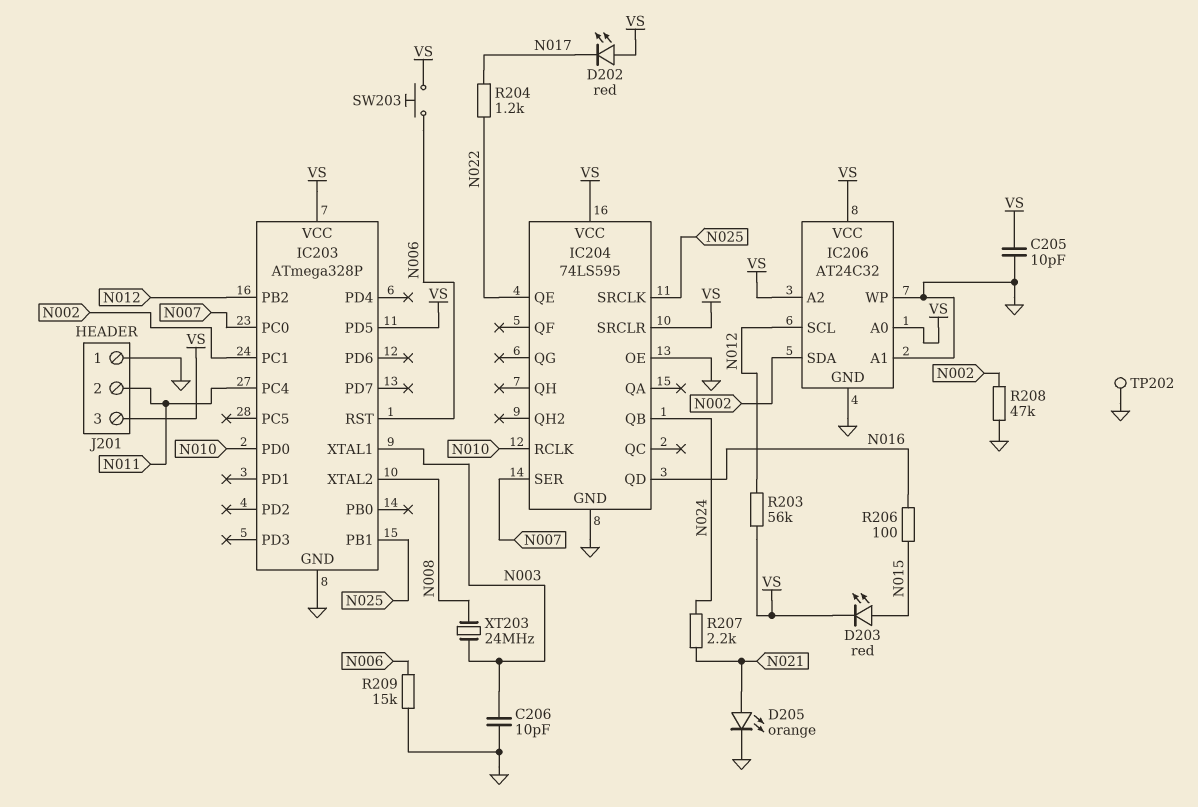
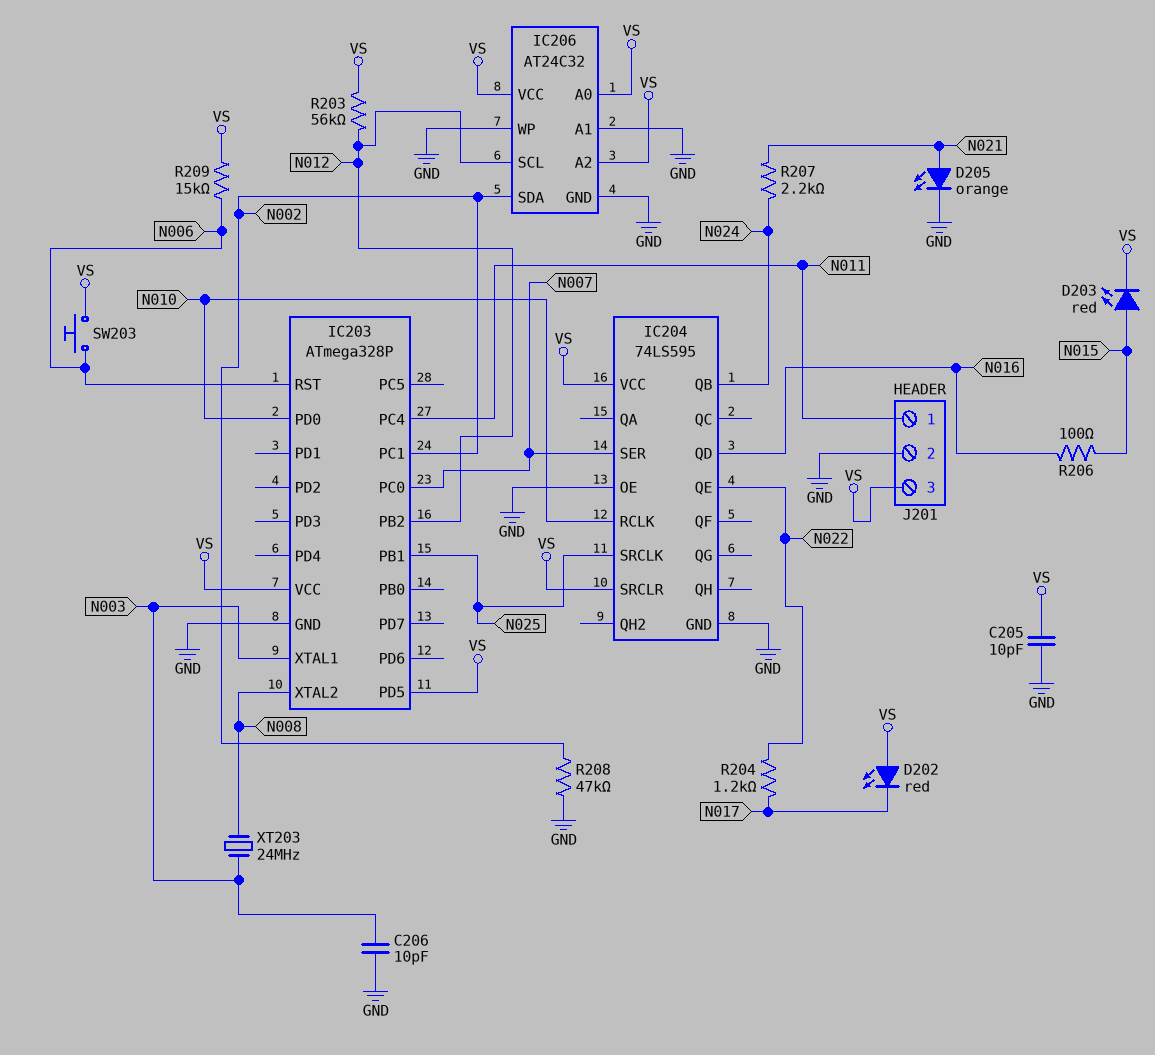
J201 pin 1: GND -> N011
J201 pin 2: N011 -> GND
R209: 15k (GND, N006) -> 15k (N006, VS)
TP202: test point (GND) -> none

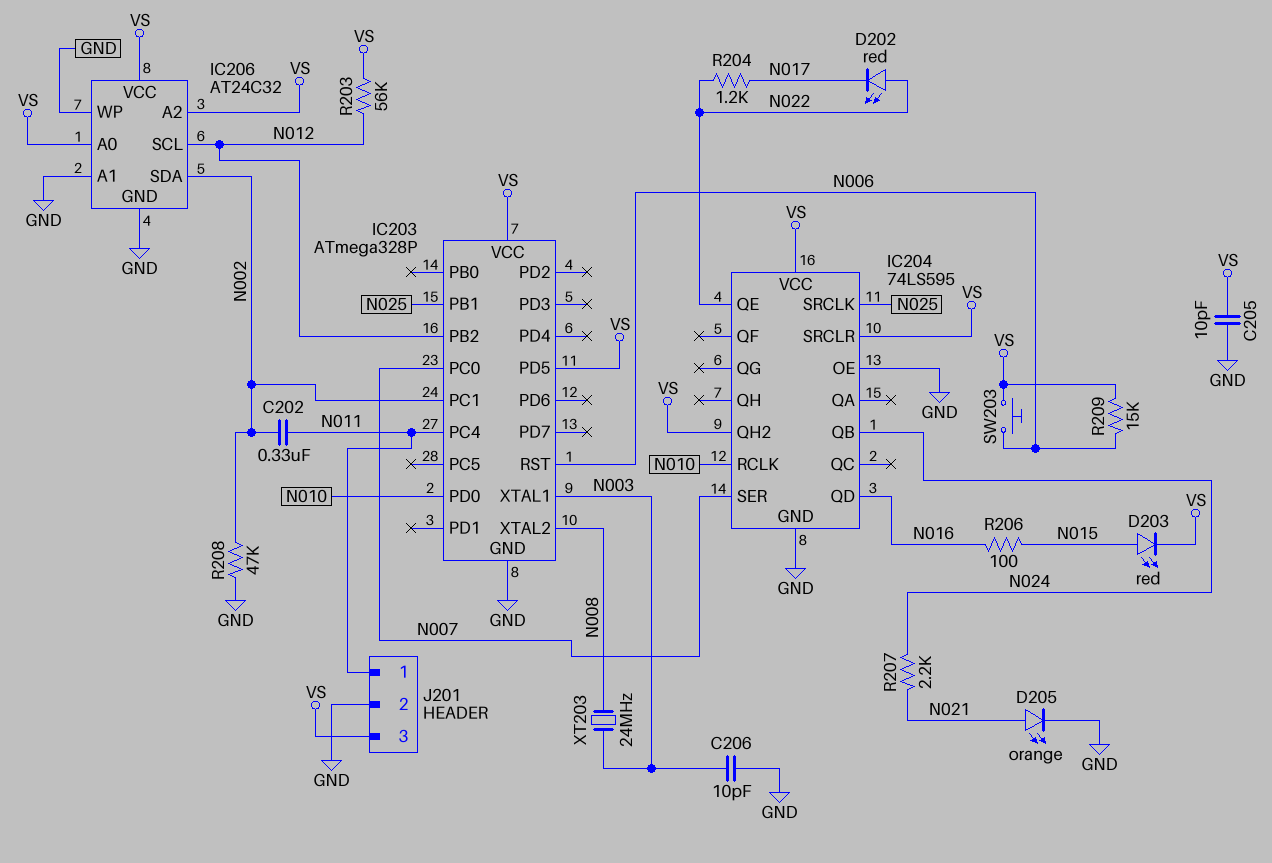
C202: none -> 330nF (N002, N011)
D202: LED red (A VS, K N017) -> LED red (A N022, K N017)
IC204 pin QH2: none -> VS

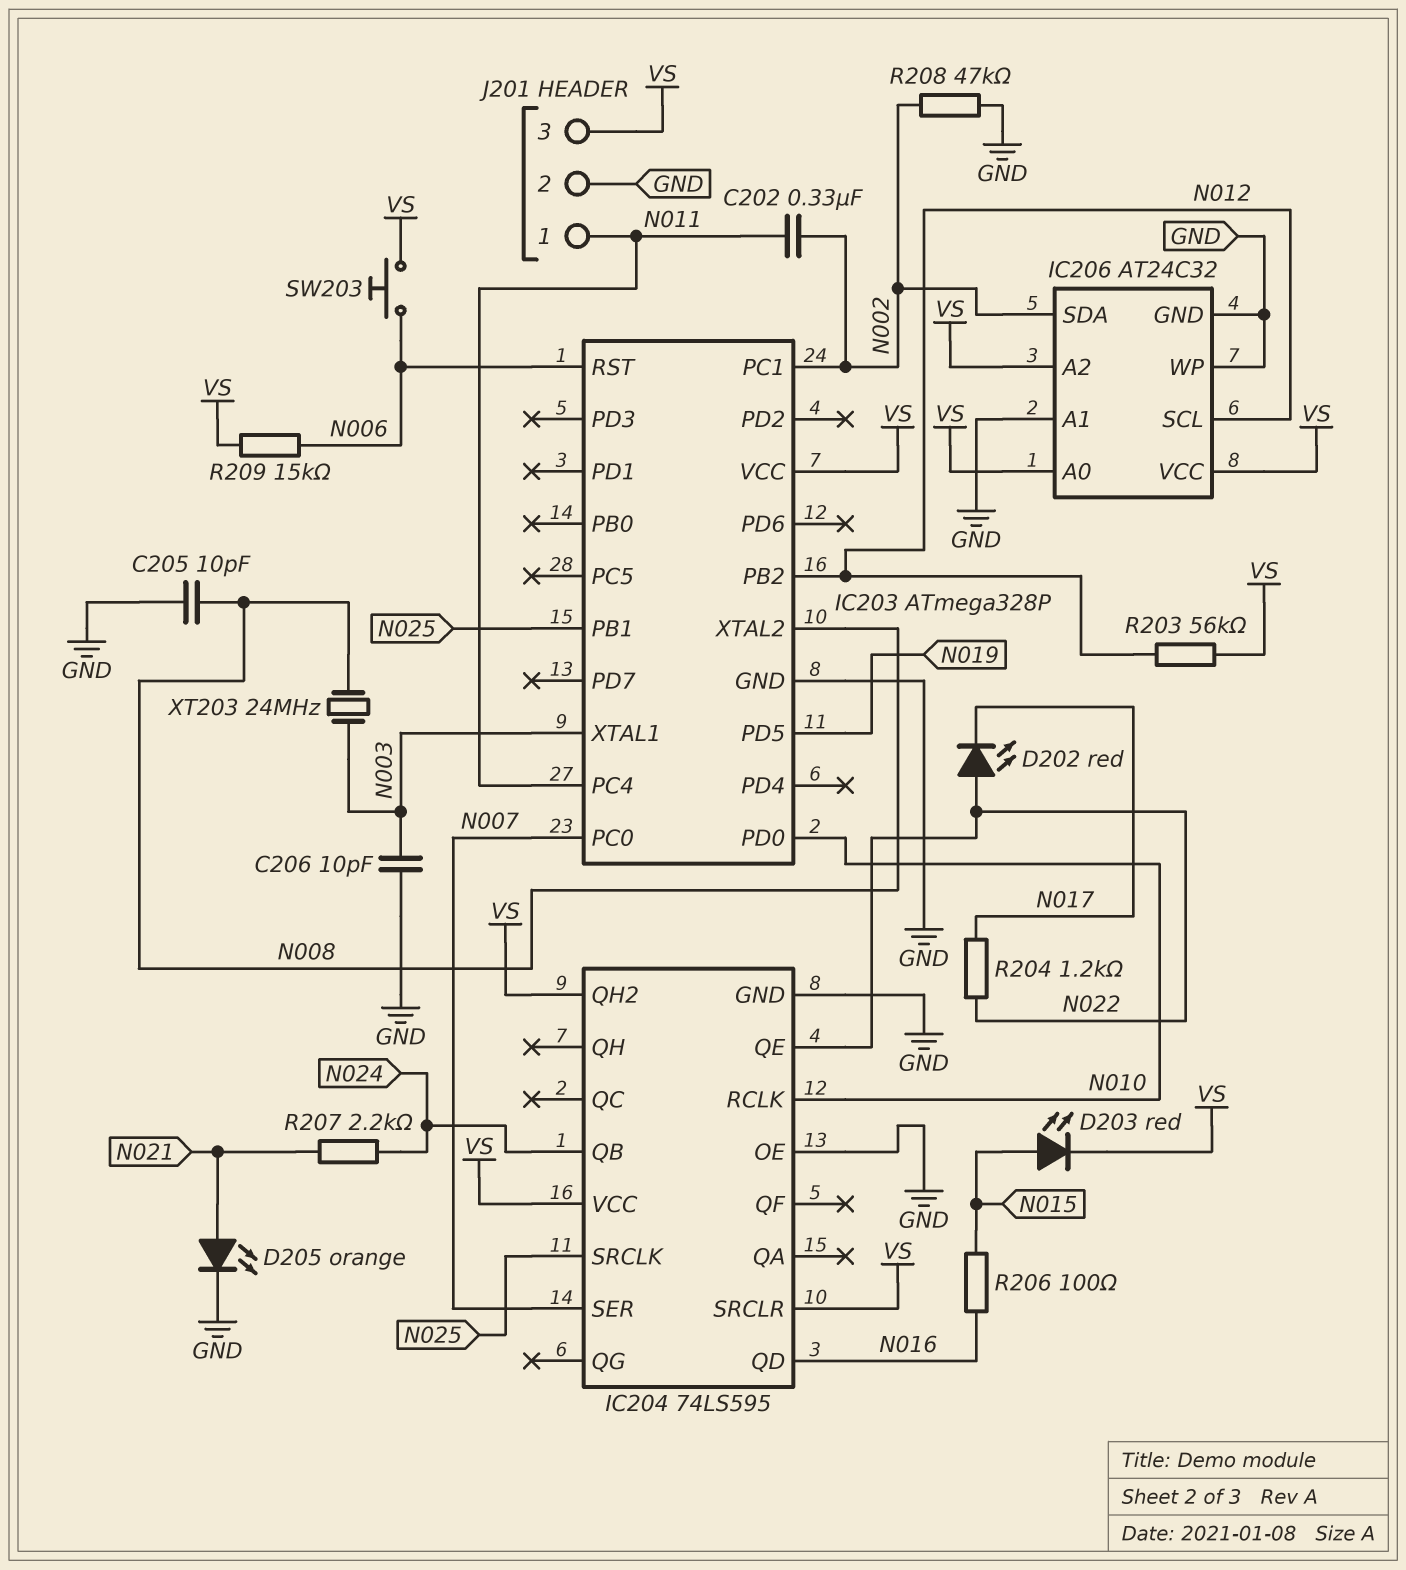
C205: 10pF (GND, VS) -> 10pF (GND, N008)
IC203 pin PD5: VS -> N019

